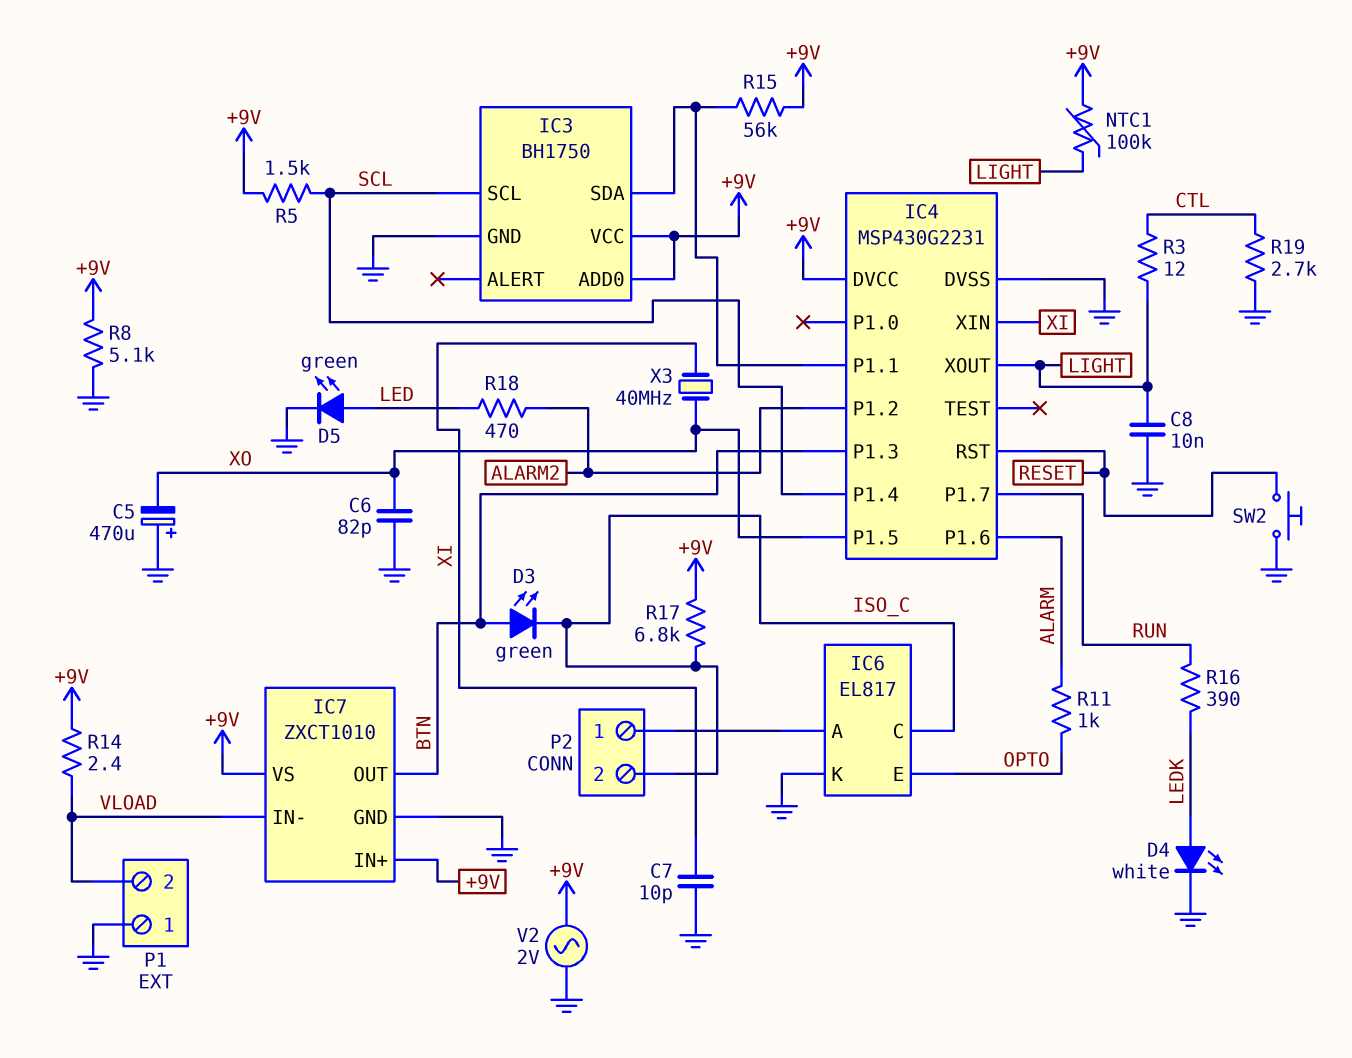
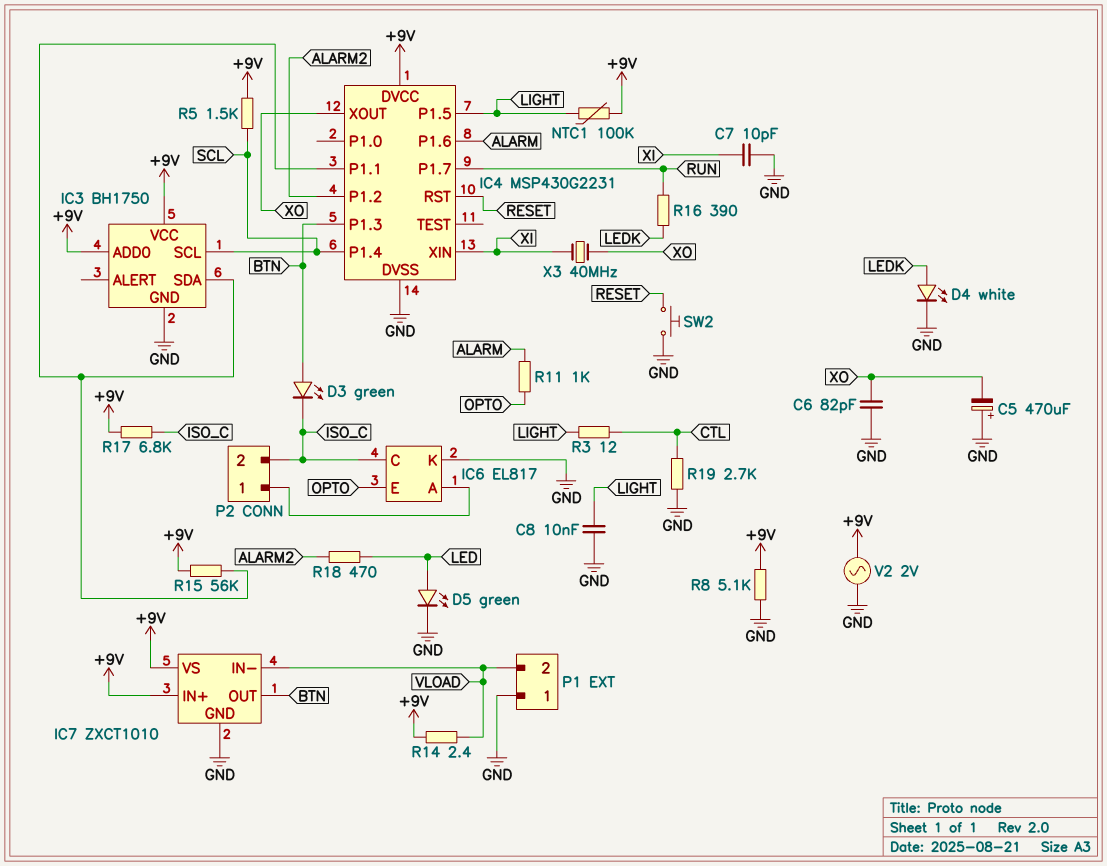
IC4 pin P1.5: XO -> LIGHT
IC4 pin XOUT: LIGHT -> XO

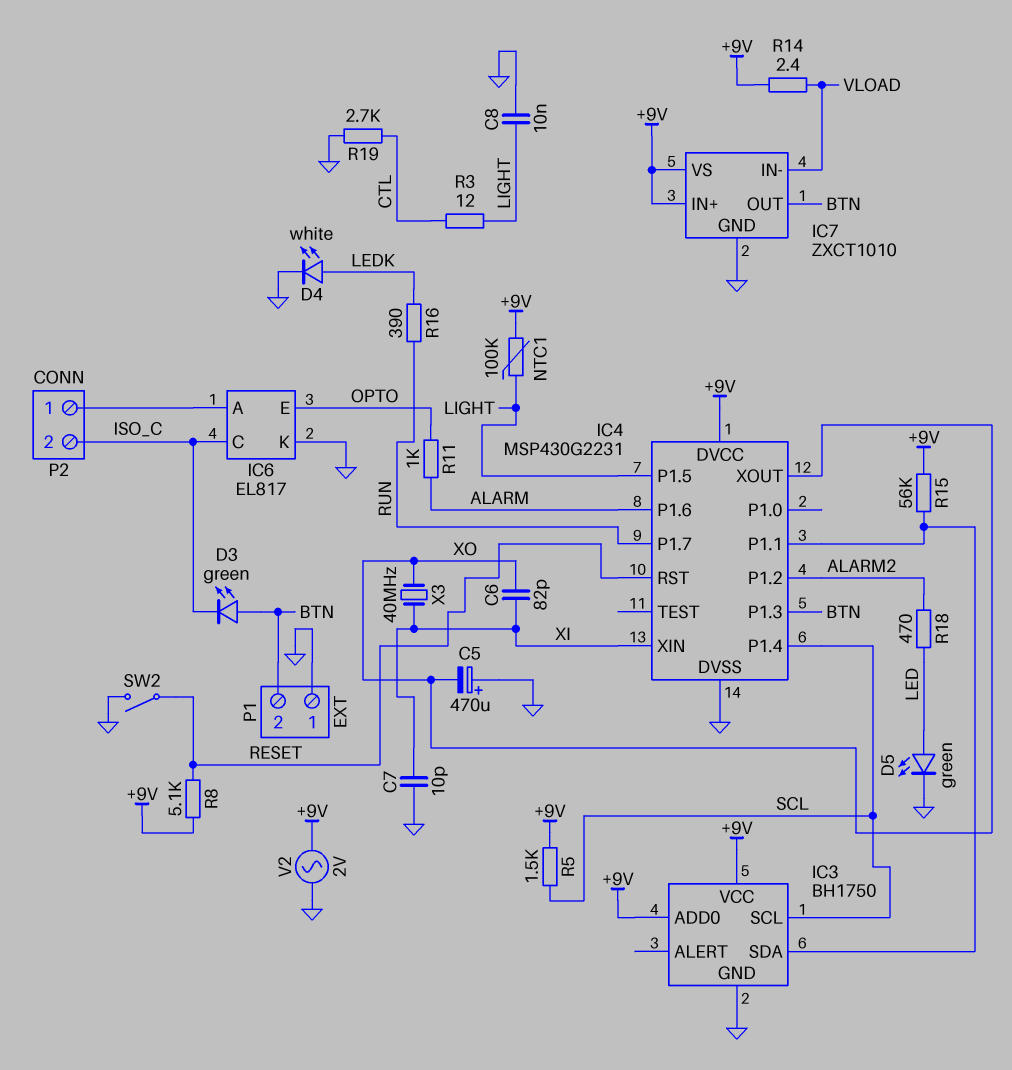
C6: 82pF (GND, XO) -> 82pF (XI, XO)
P1 pin 2: VLOAD -> BTN
R8: 5.1k (+9V, GND) -> 5.1k (+9V, RESET)
R17: 6.8k (+9V, ISO_C) -> none
SW2: button (GND, RESET) -> switch (GND, RESET)

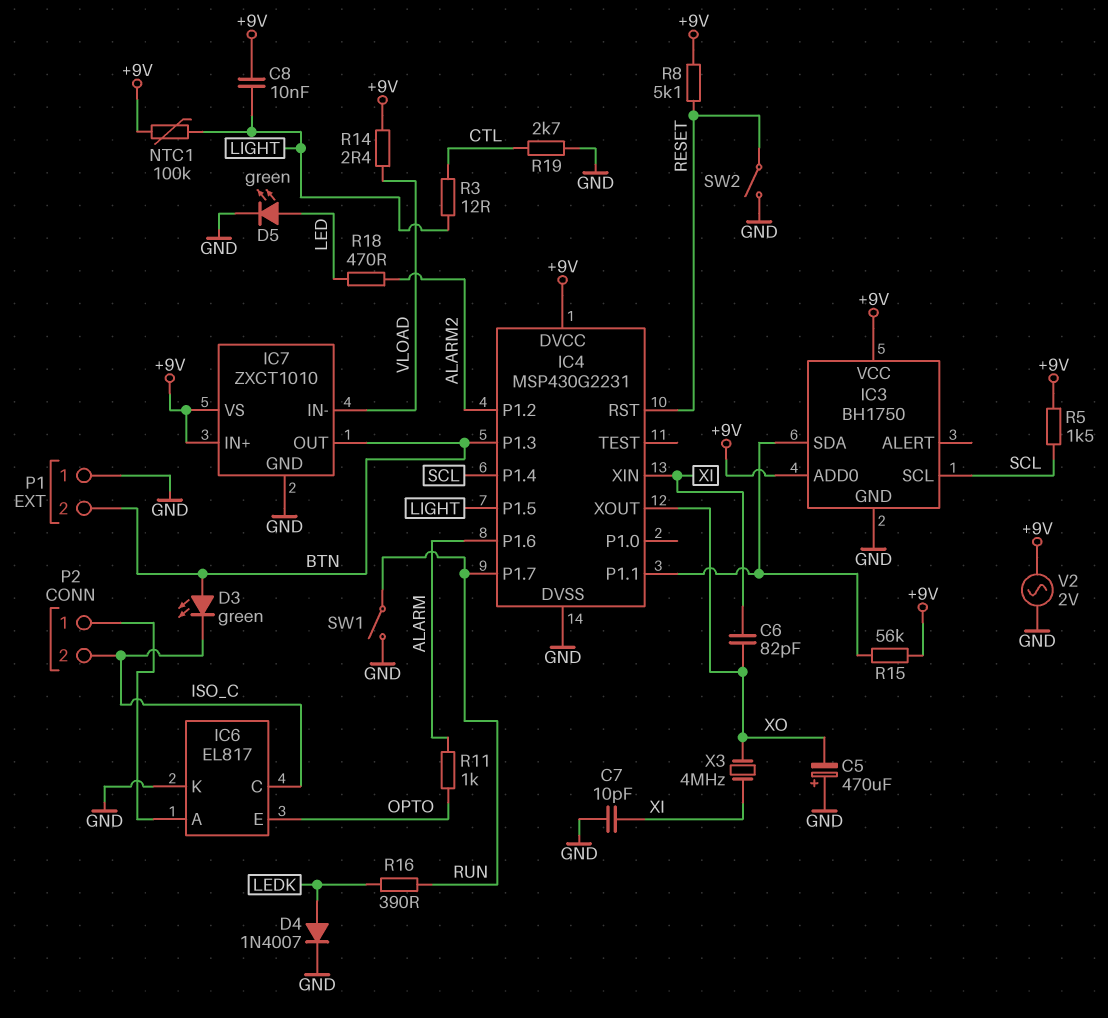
C8: 10nF (GND, LIGHT) -> 10nF (+9V, LIGHT)
D4: LED white (A LEDK, K GND) -> diode 1N4007 (A LEDK, K GND)
SW1: none -> switch (GND, RUN)
X3: 40MHz (XI, XO) -> 4MHz (XI, XO)

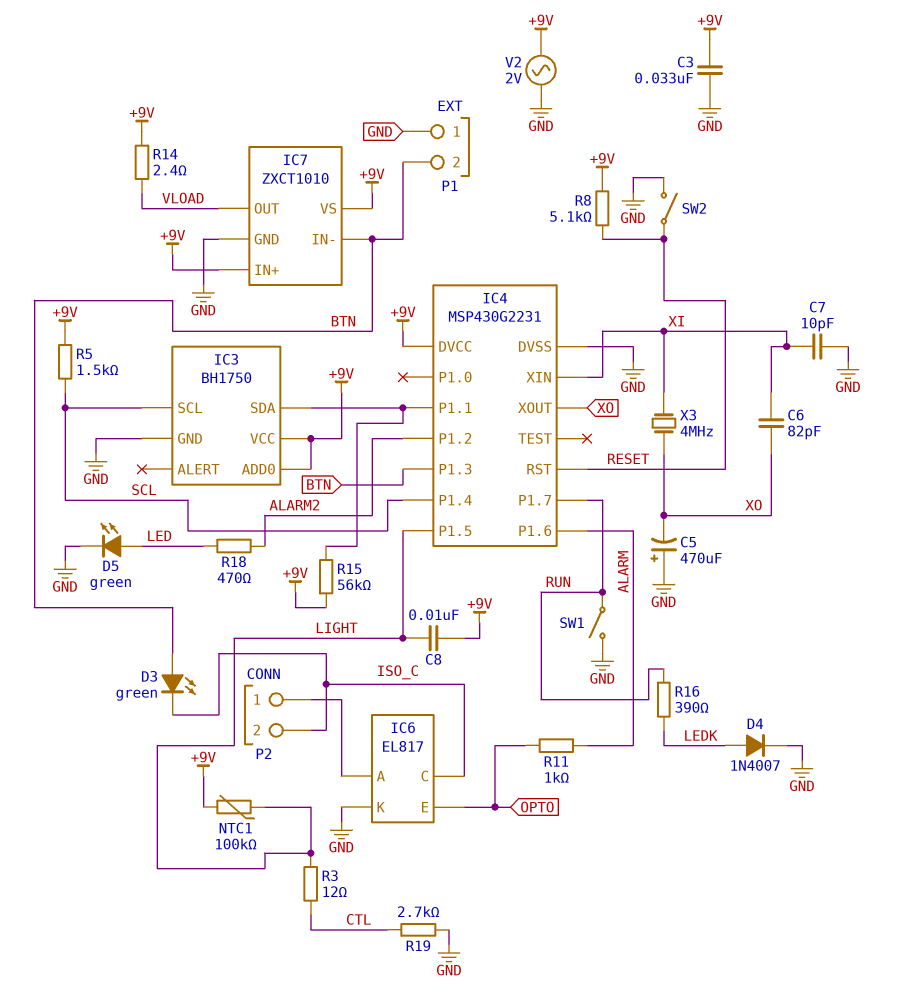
C3: none -> 33nF (+9V, GND)
IC7 pin IN-: VLOAD -> BTN
IC7 pin OUT: BTN -> VLOAD

